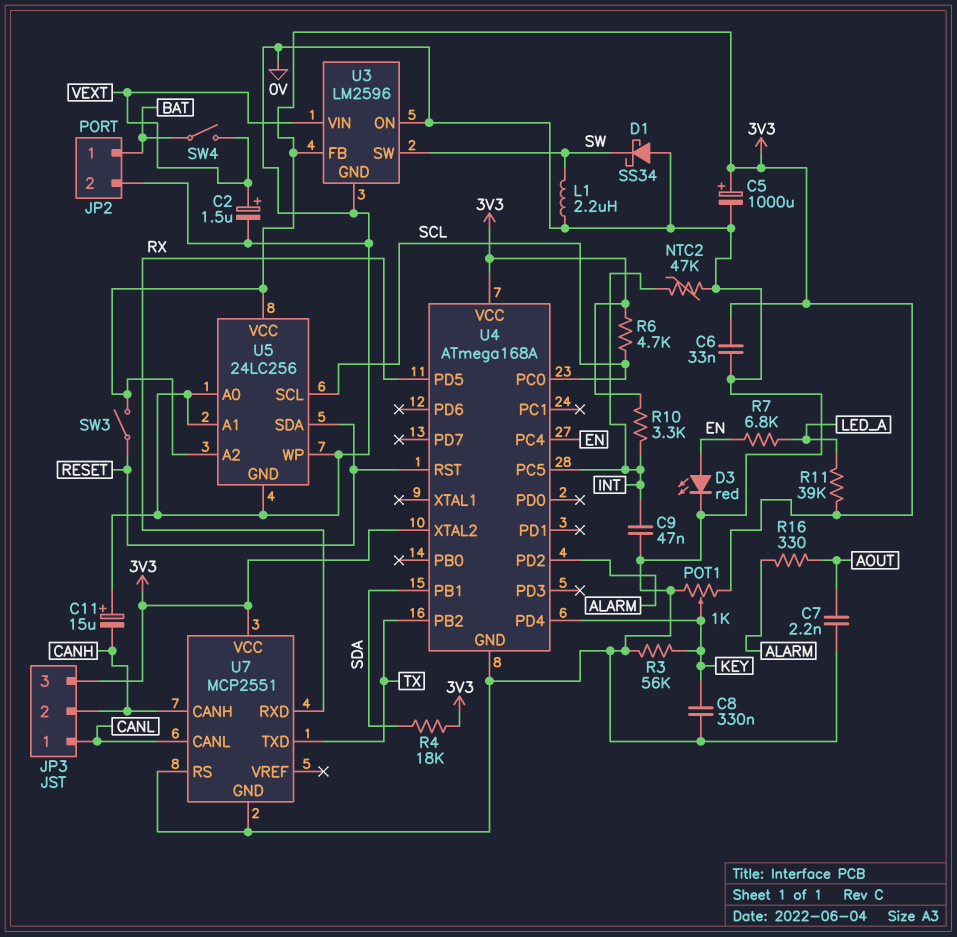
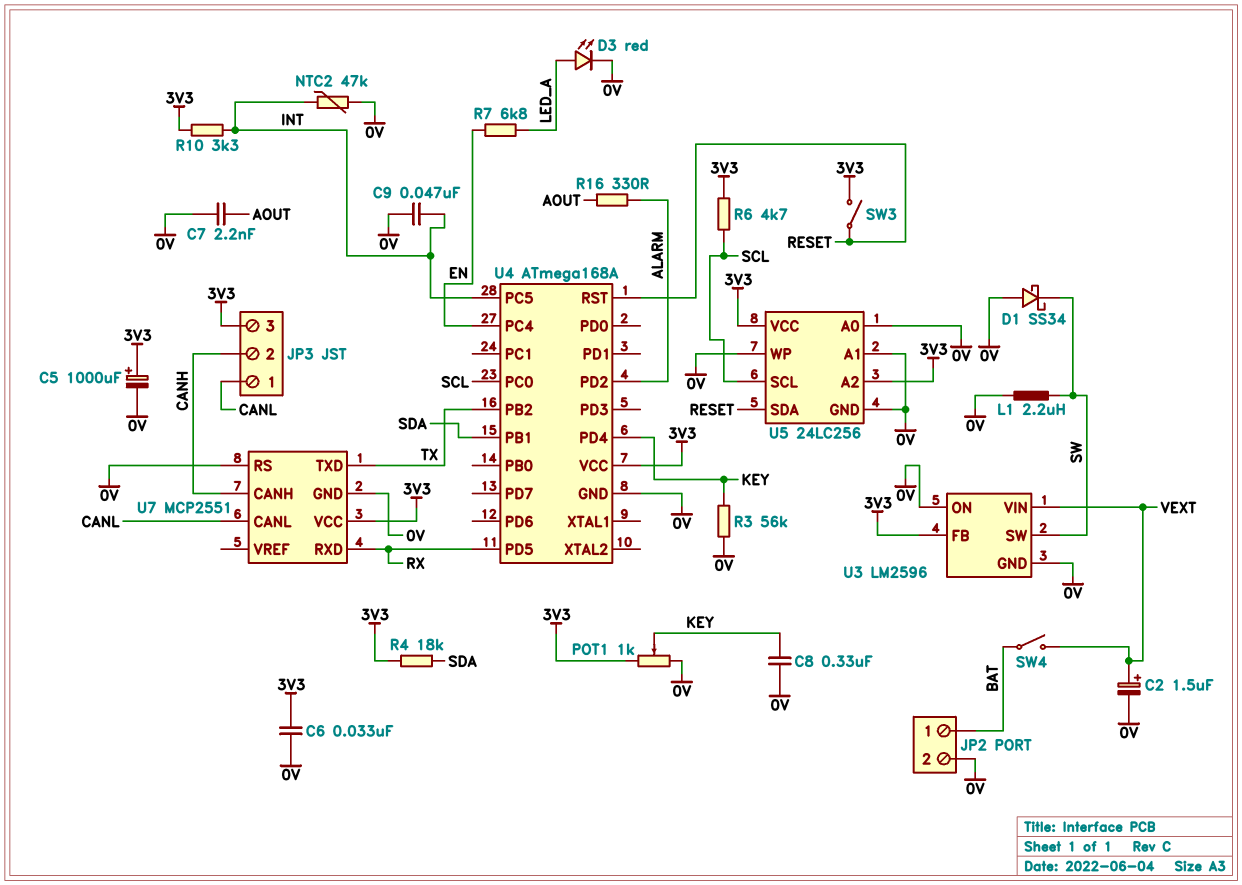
C11: 15uF (plus 0V, minus CANH) -> none
D3: LED red (A EN, K 0V) -> LED red (A LED_A, K 0V)
R11: 39k (3V3, LED_A) -> none
U4 pin XTAL2: 3V3 -> none

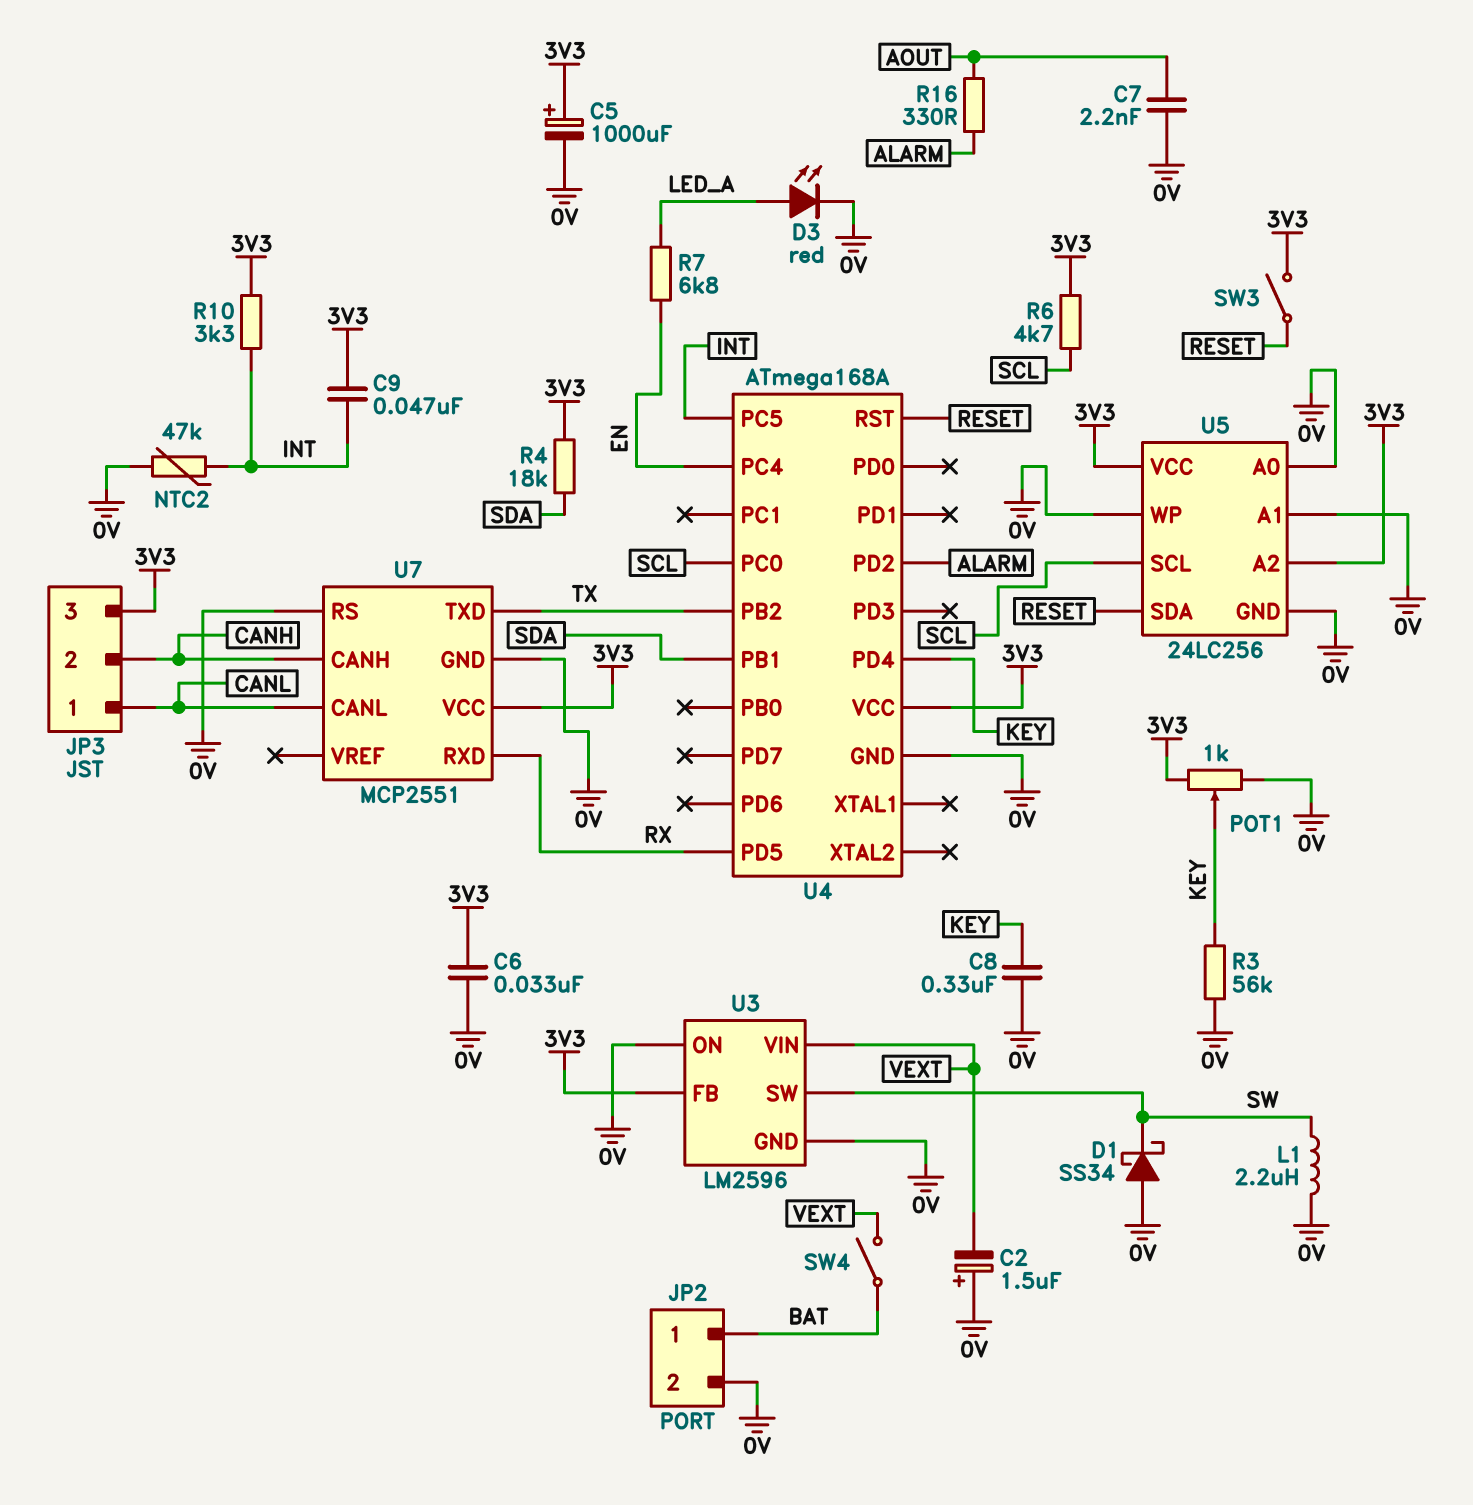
C2: 1.5uF (plus VEXT, minus 0V) -> 1.5uF (plus 0V, minus VEXT)
C9: 47nF (0V, INT) -> 47nF (3V3, INT)

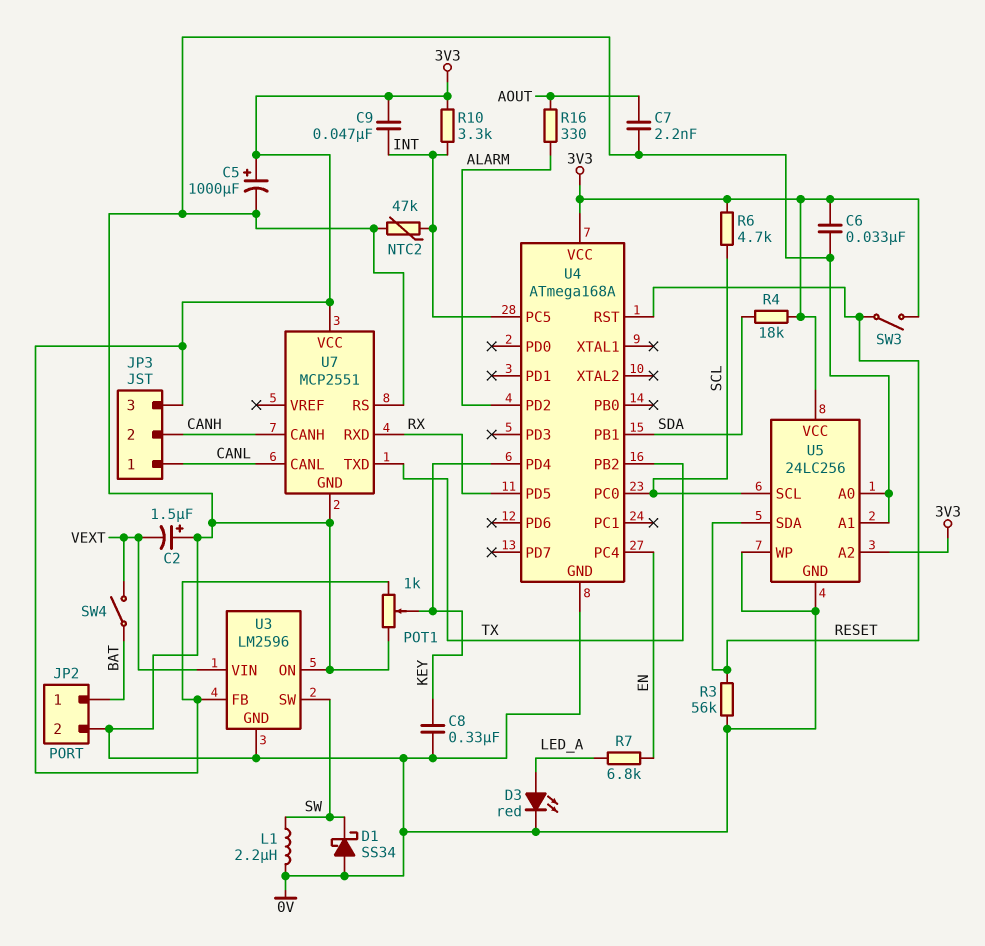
R3: 56k (0V, KEY) -> 56k (0V, RESET)

